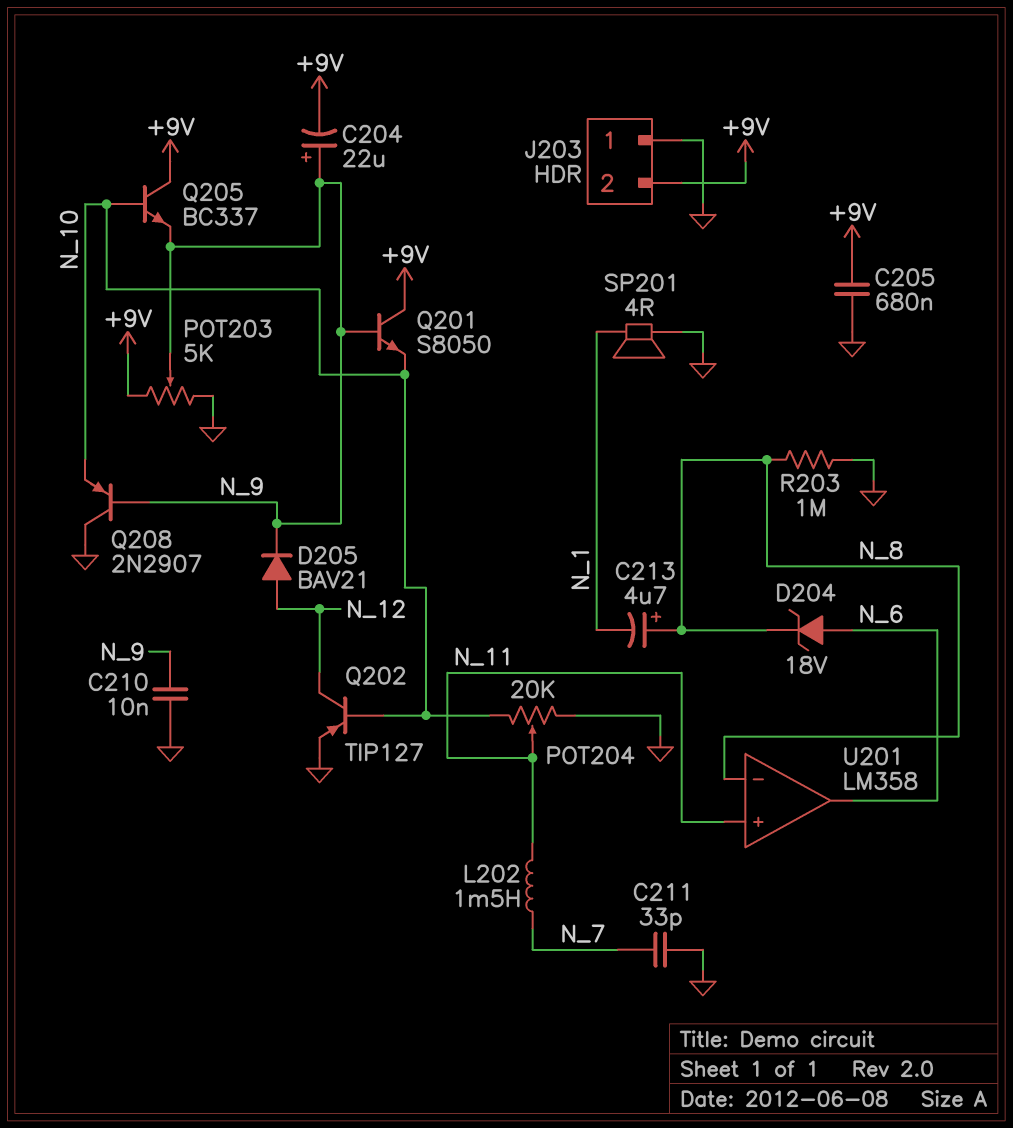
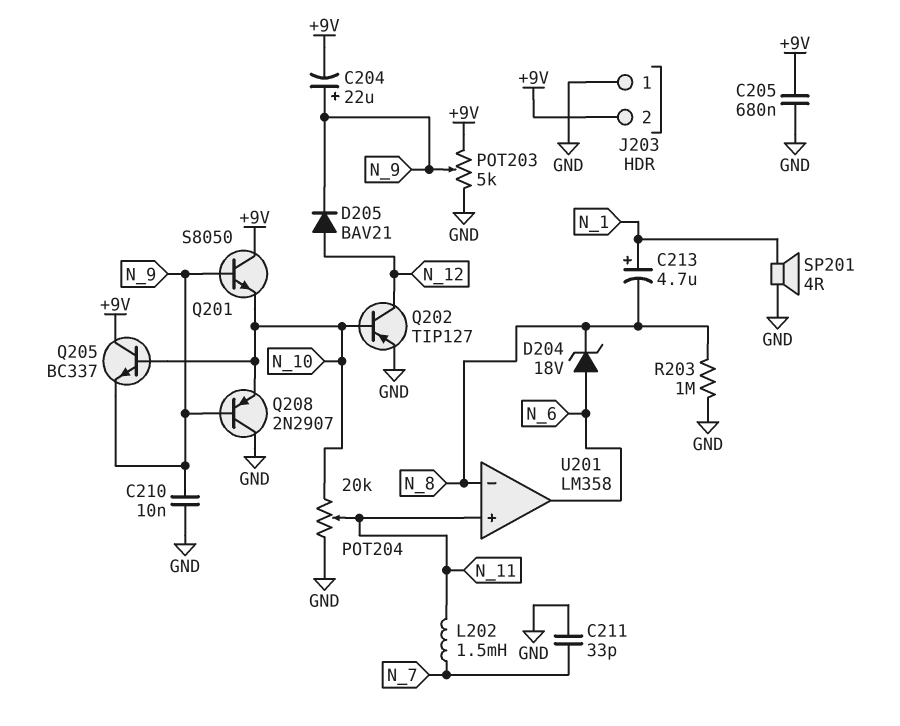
C213: 4.7uF (plus N_8, minus N_1) -> 4.7uF (plus N_1, minus N_8)

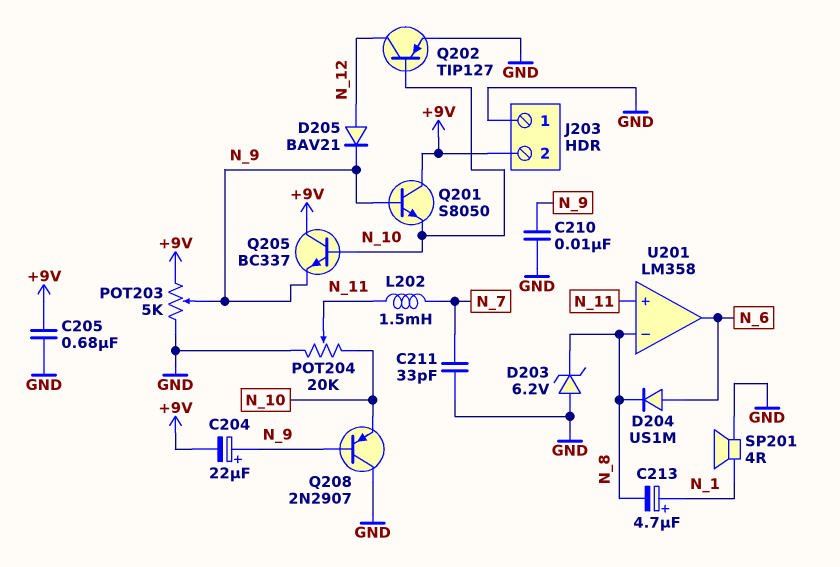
D203: none -> zener 6.2V (A GND, K N_8)
D204: zener 18V (A N_6, K N_8) -> diode US1M (A N_6, K N_8)
R203: 1M (GND, N_8) -> none

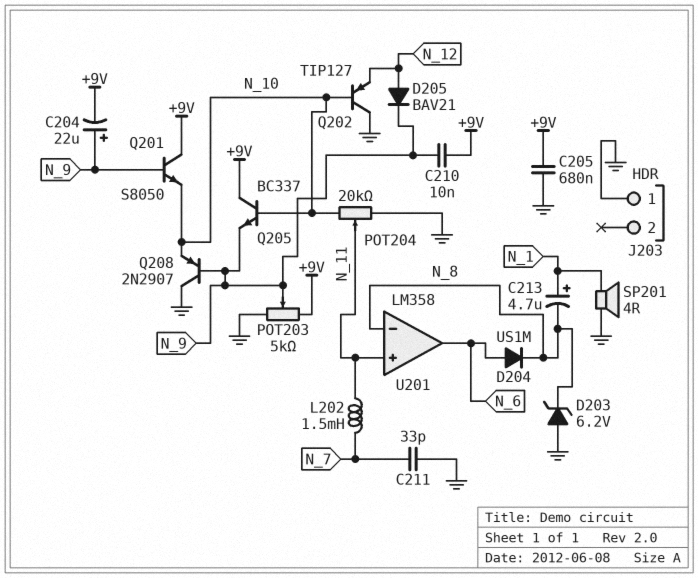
C210: 10nF (GND, N_9) -> 10nF (+9V, N_9)
J203 pin 2: +9V -> none
Q202: PNP TIP127 (B N_10, C N_12, E GND) -> PNP TIP127 (B N_10, C GND, E N_12)

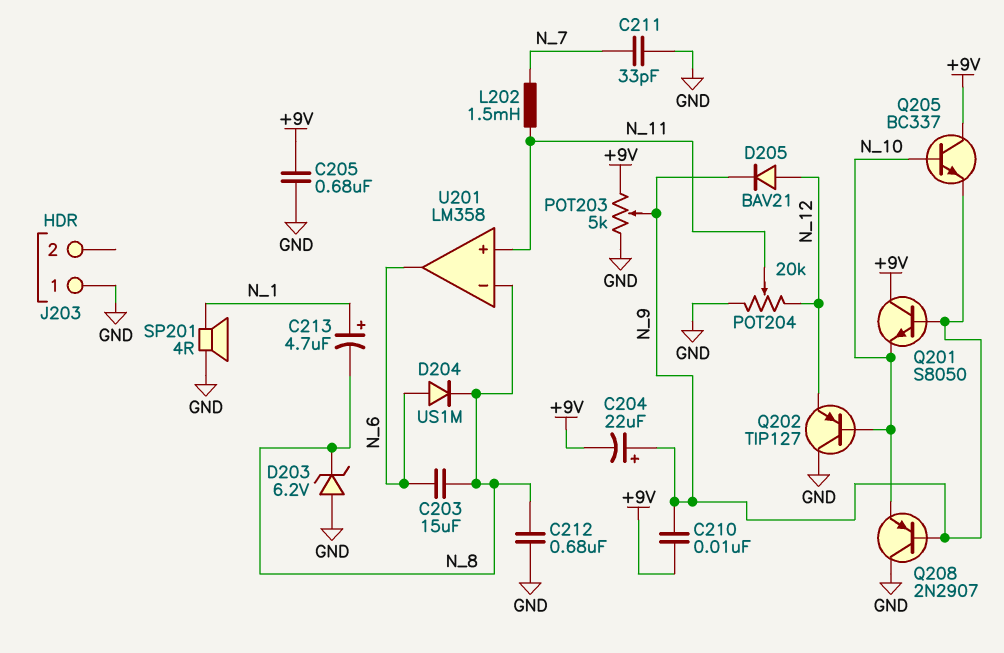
C203: none -> 15uF (N_6, N_8)
C212: none -> 680nF (GND, N_8)
POT204: 20k (GND, N_10, wiper N_11) -> 20k (GND, N_12, wiper N_11)

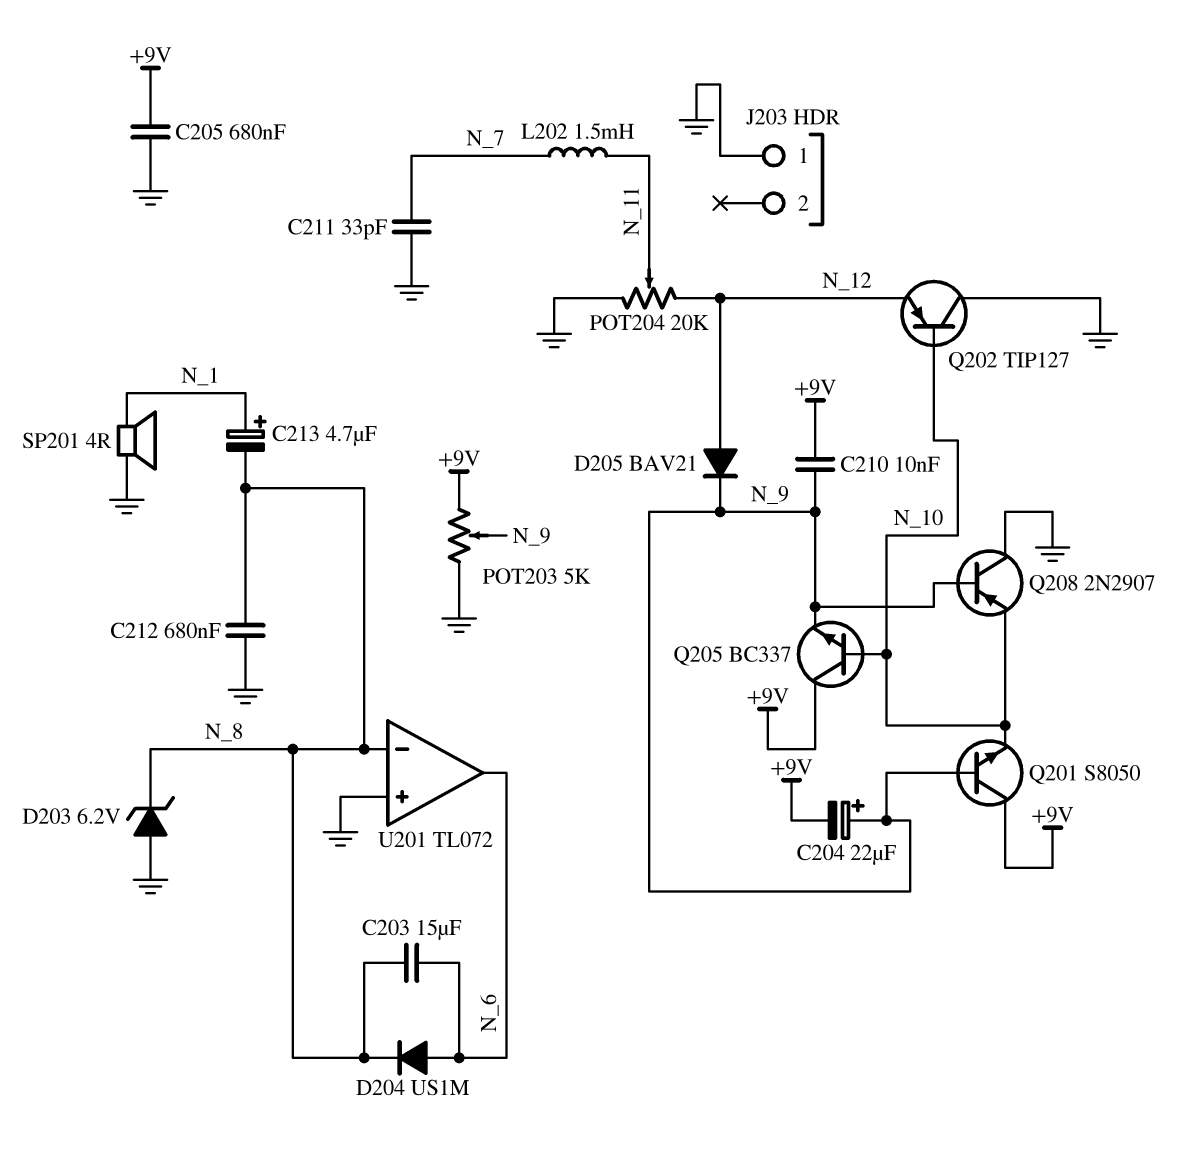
U201: LM358 -> TL072
U201 pin in+: N_11 -> GND

